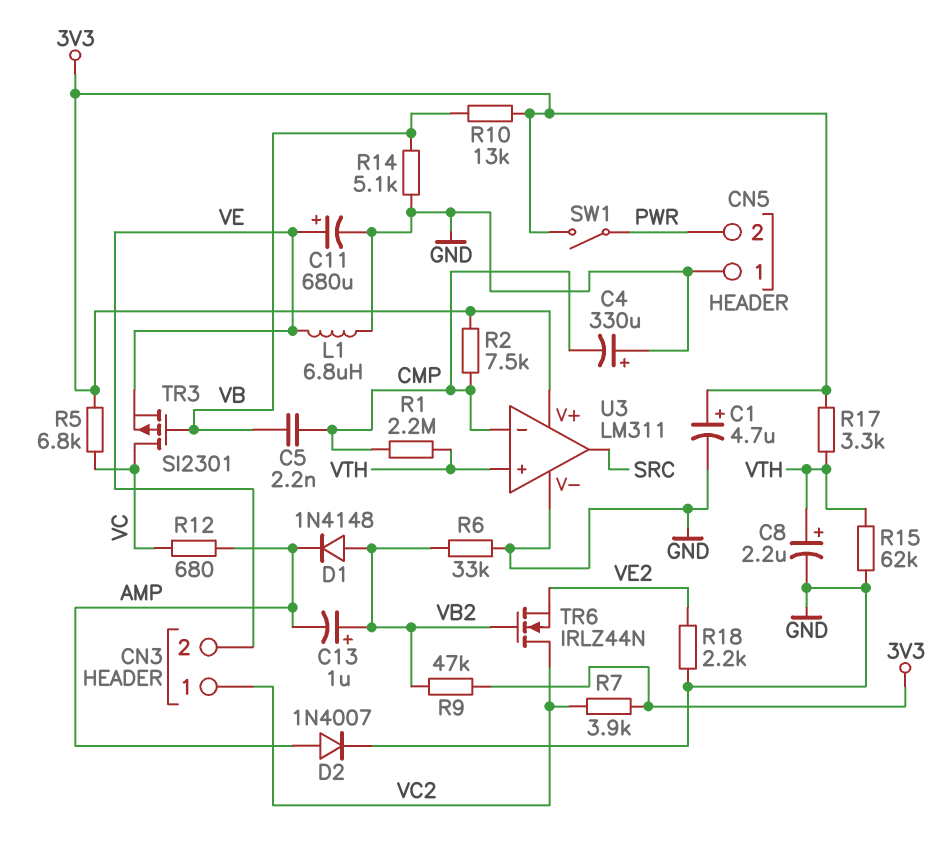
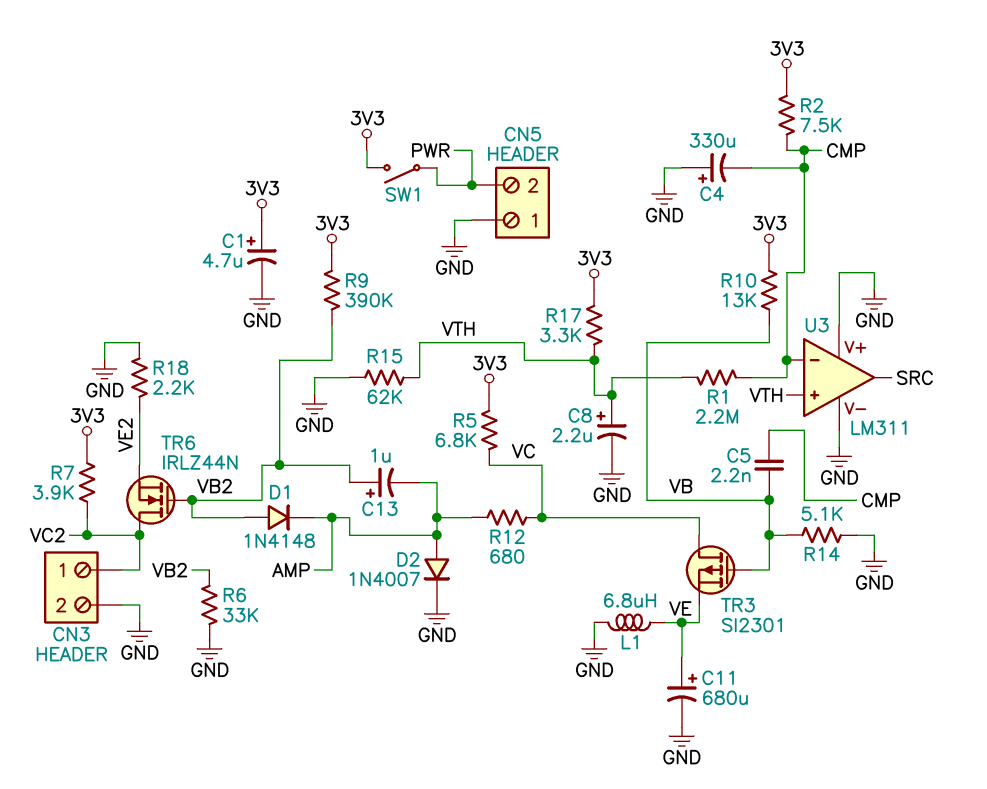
CN3 pin 2: VE -> GND
R9: 47k (3V3, VB2) -> 390k (3V3, VB2)
U3 pin V+: 3V3 -> GND

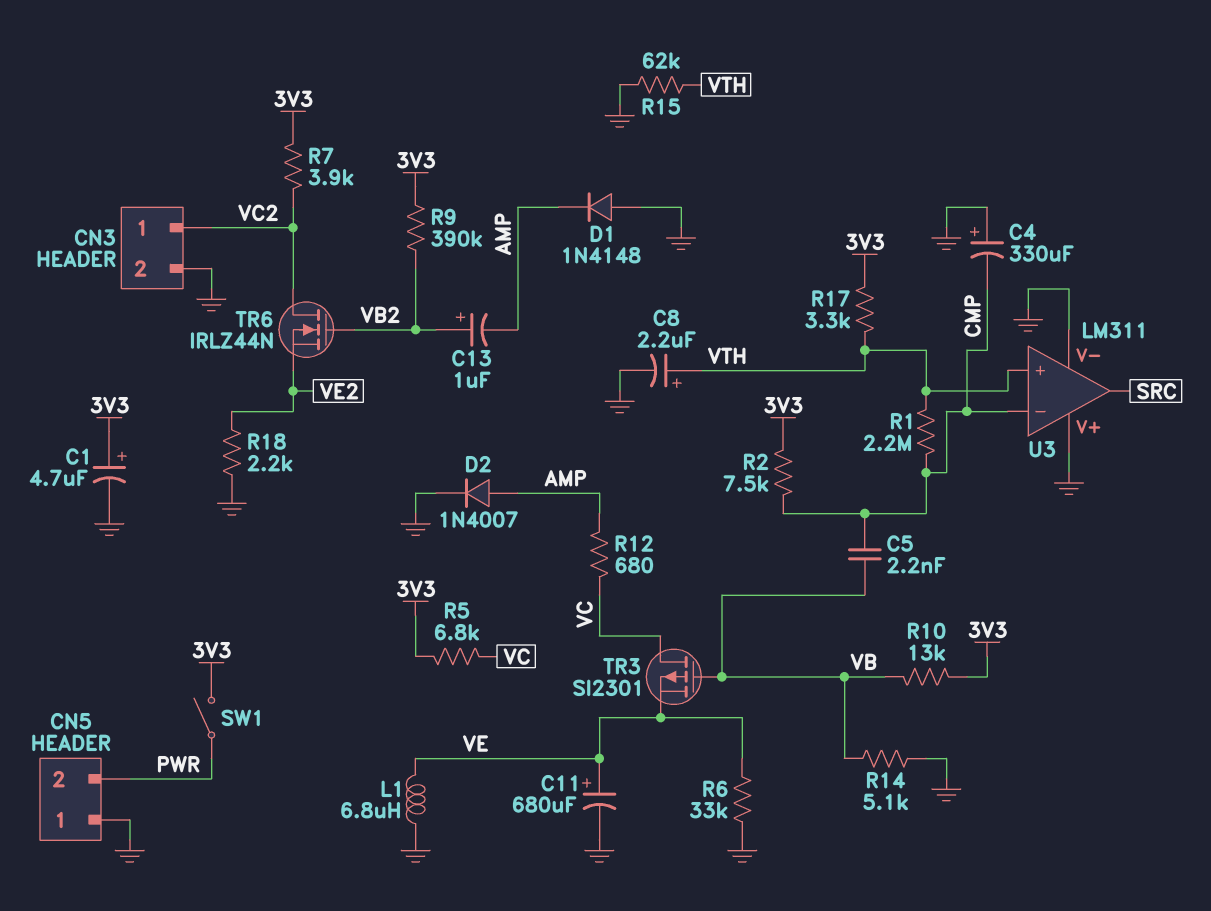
D1: diode 1N4148 (A VB2, K AMP) -> diode 1N4148 (A GND, K AMP)
R6: 33k (GND, VB2) -> 33k (GND, VE)

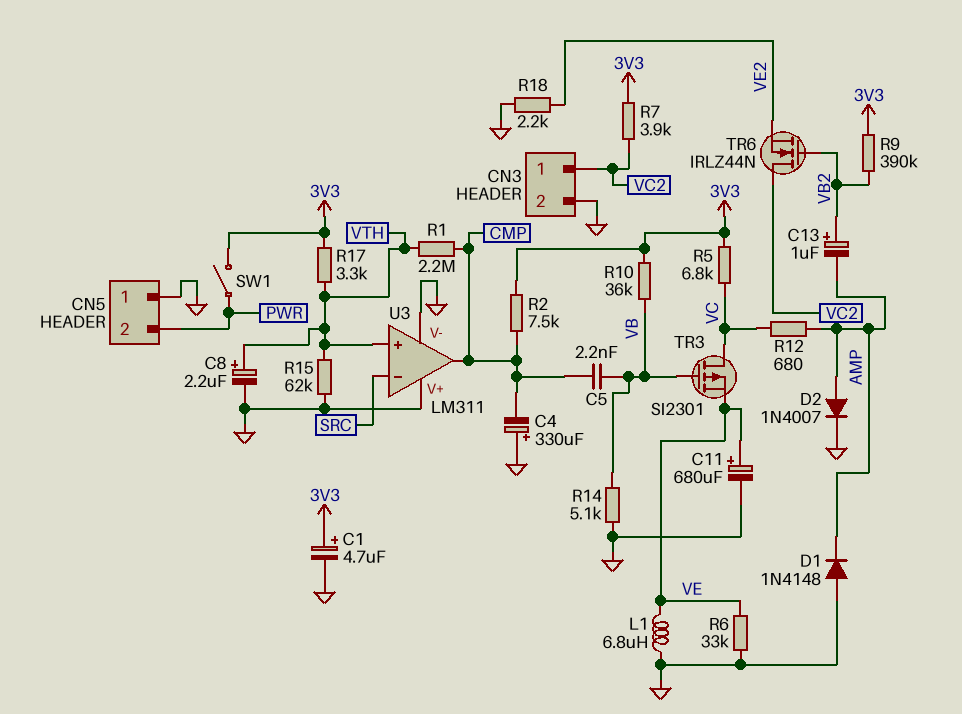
R10: 13k (3V3, VB) -> 36k (3V3, VB)
U3 pin in-: CMP -> SRC
U3 pin out: SRC -> CMP

